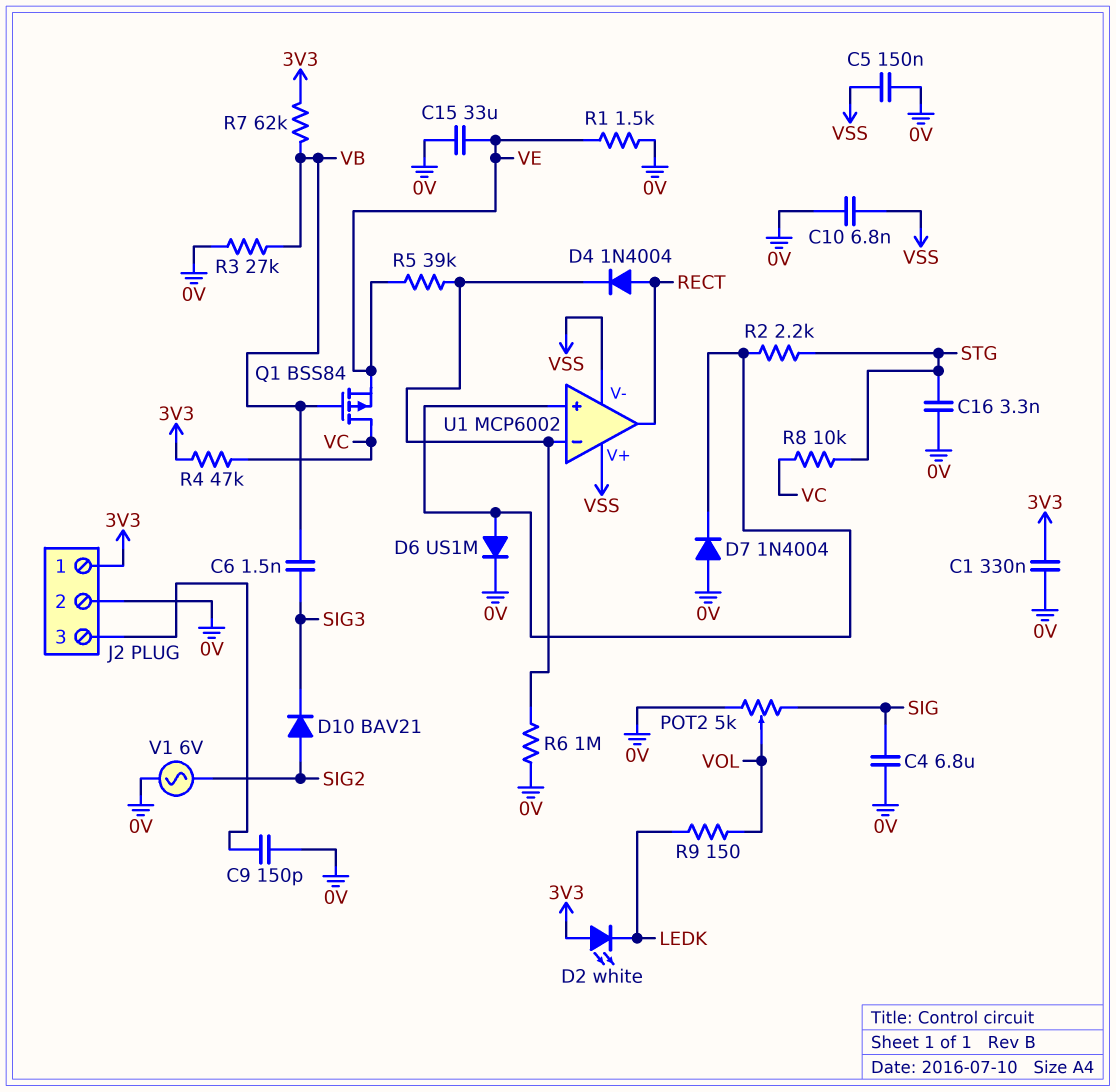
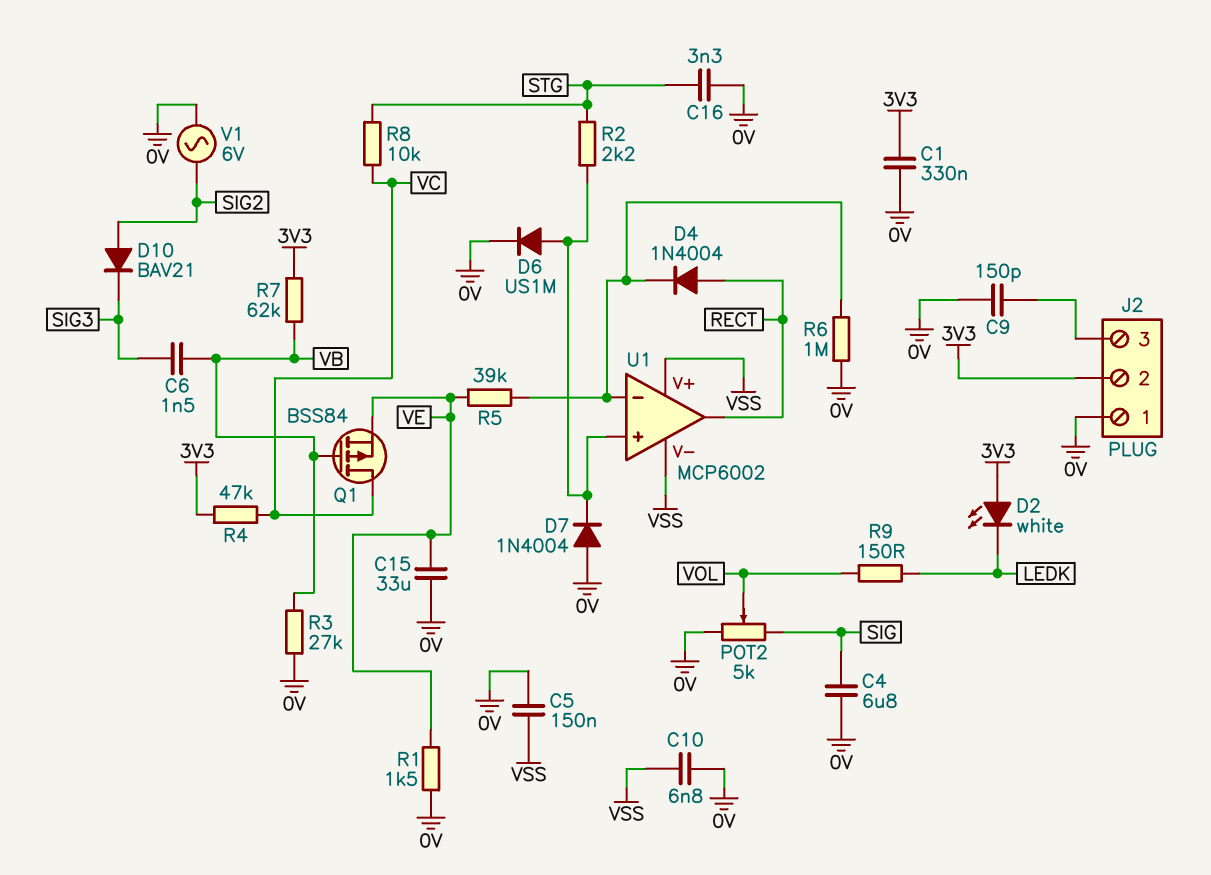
J2 pin 1: 3V3 -> 0V
J2 pin 2: 0V -> 3V3

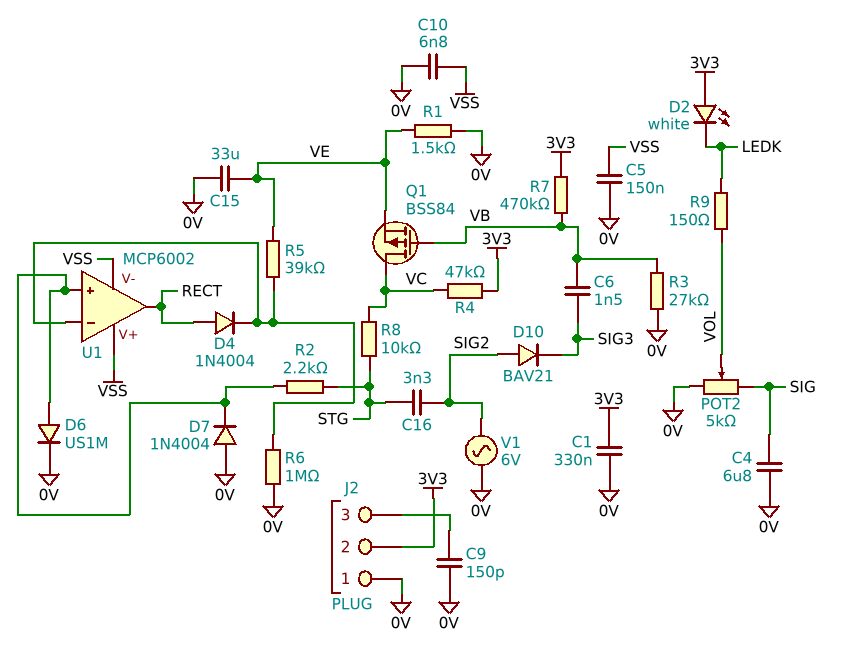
C16: 3.3nF (0V, STG) -> 3.3nF (SIG2, STG)
R7: 62k (3V3, VB) -> 470k (3V3, VB)

